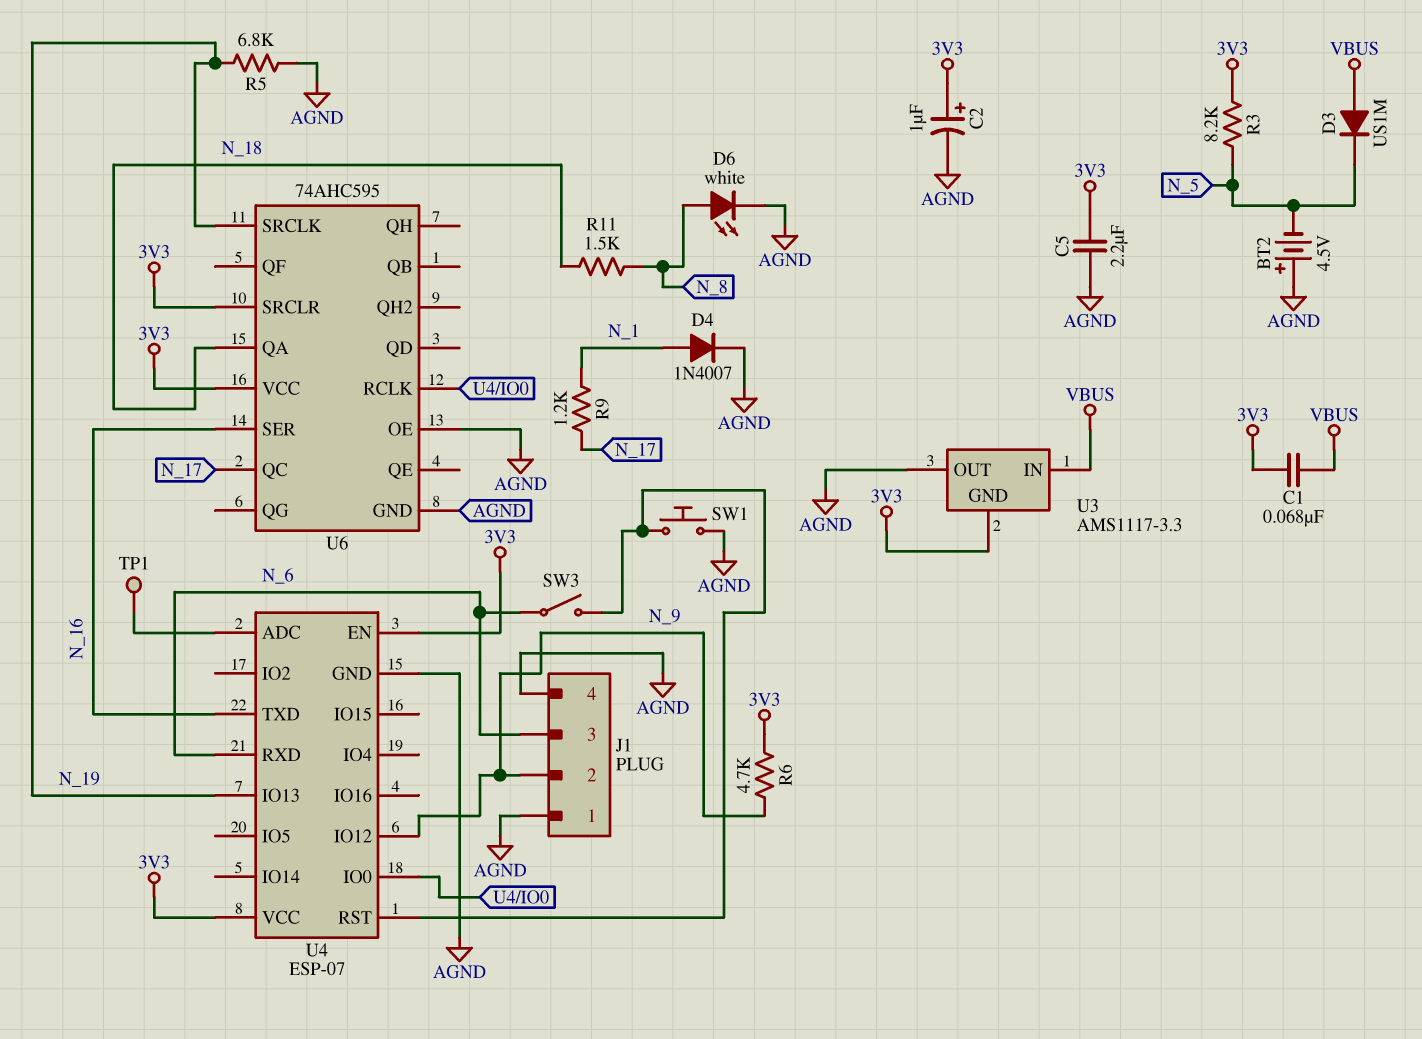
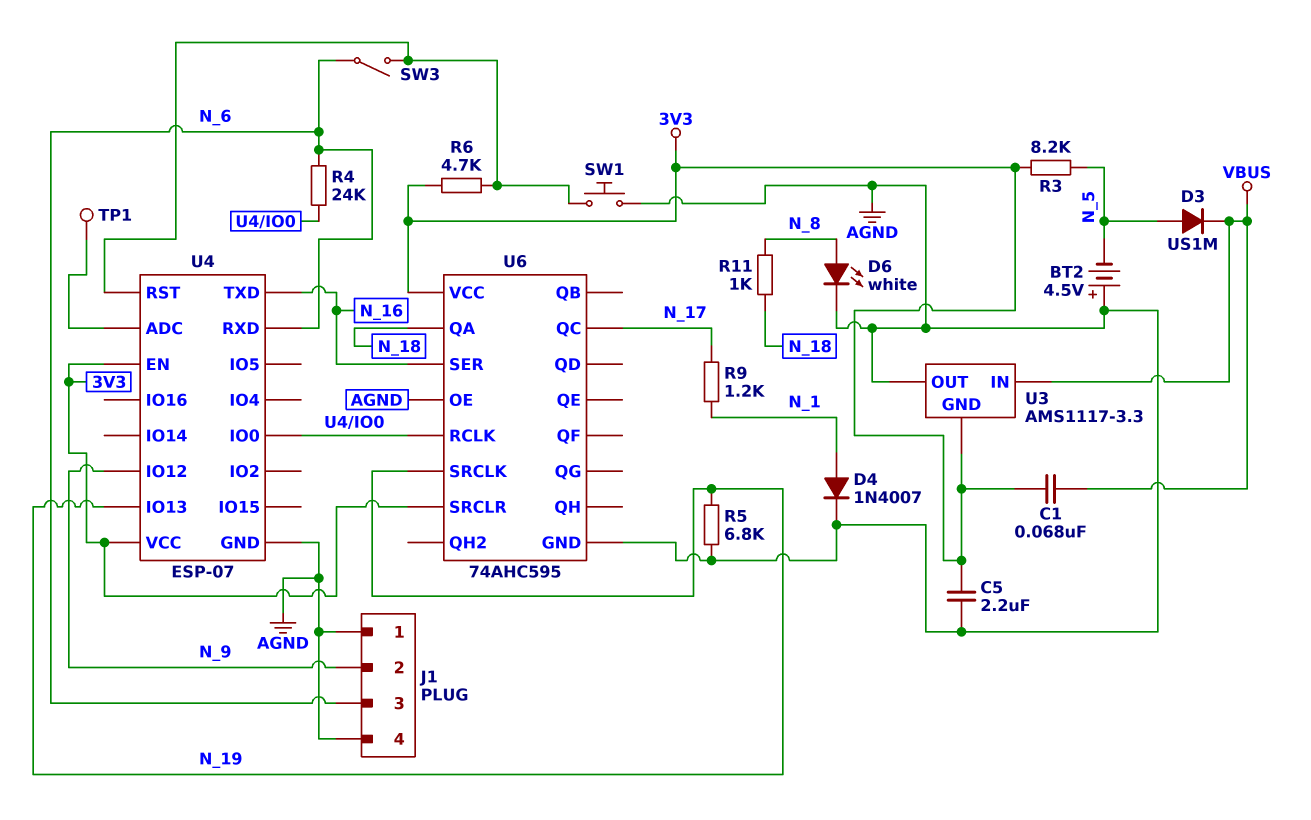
C2: 1uF (plus 3V3, minus AGND) -> none
D3: diode US1M (A VBUS, K N_5) -> diode US1M (A N_5, K VBUS)
R4: none -> 24k (N_6, U4/IO0)
R6: 4.7k (3V3, N_9) -> 4.7k (3V3, U4/RST)
R11: 1.5k (N_8, N_18) -> 1k (N_8, N_18)

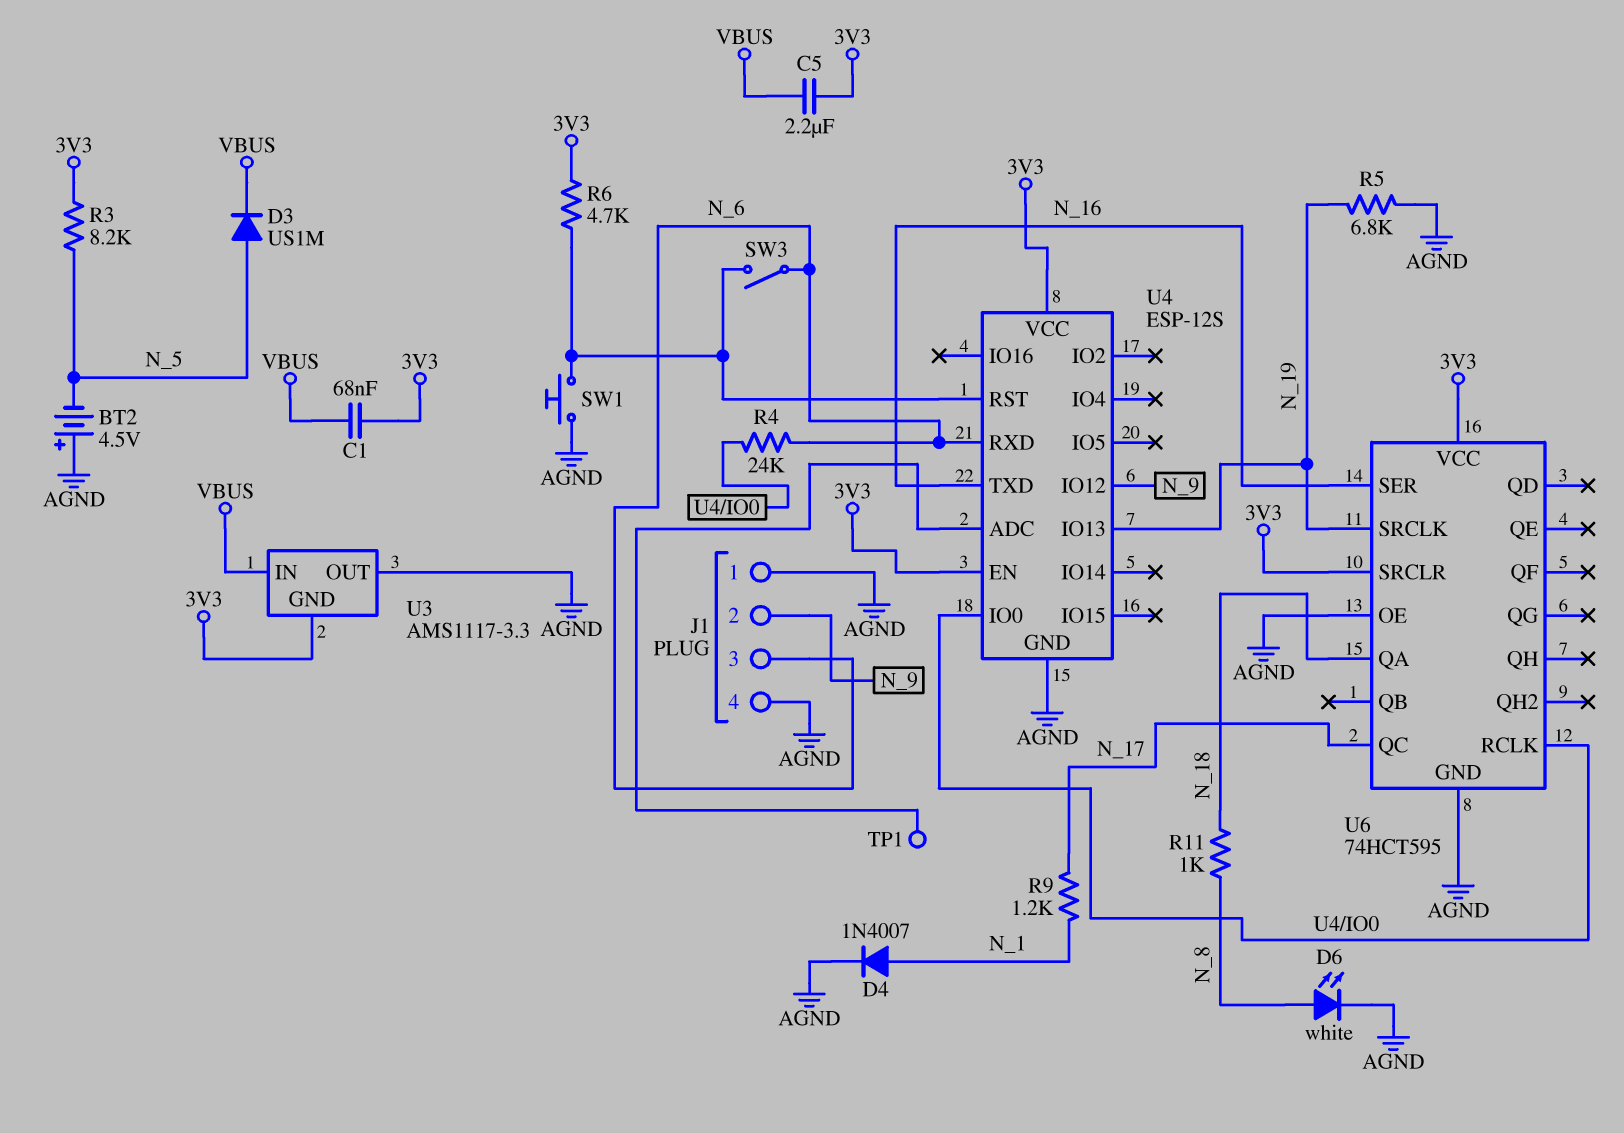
C5: 2.2uF (3V3, AGND) -> 2.2uF (3V3, VBUS)
U4: ESP-07 -> ESP-12S
U6: 74AHC595 -> 74HCT595

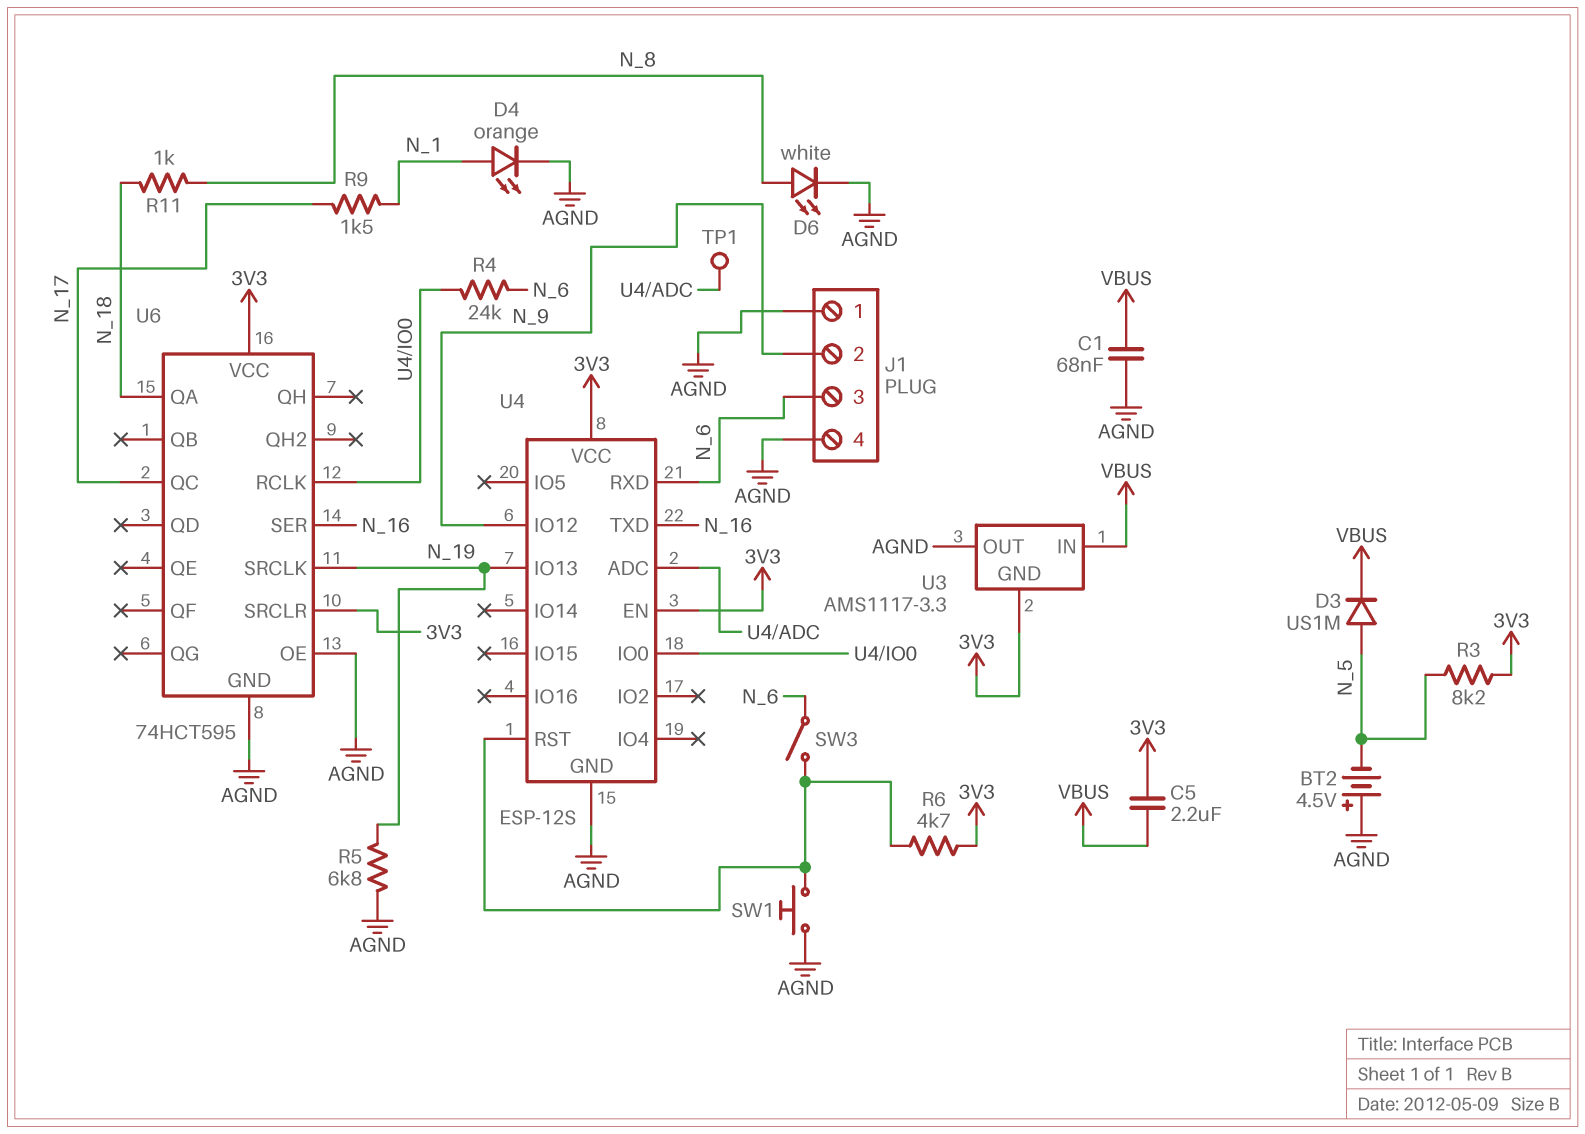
C1: 68nF (3V3, VBUS) -> 68nF (AGND, VBUS)
D4: diode 1N4007 (A N_1, K AGND) -> LED orange (A N_1, K AGND)
R9: 1.2k (N_1, N_17) -> 1.5k (N_1, N_17)

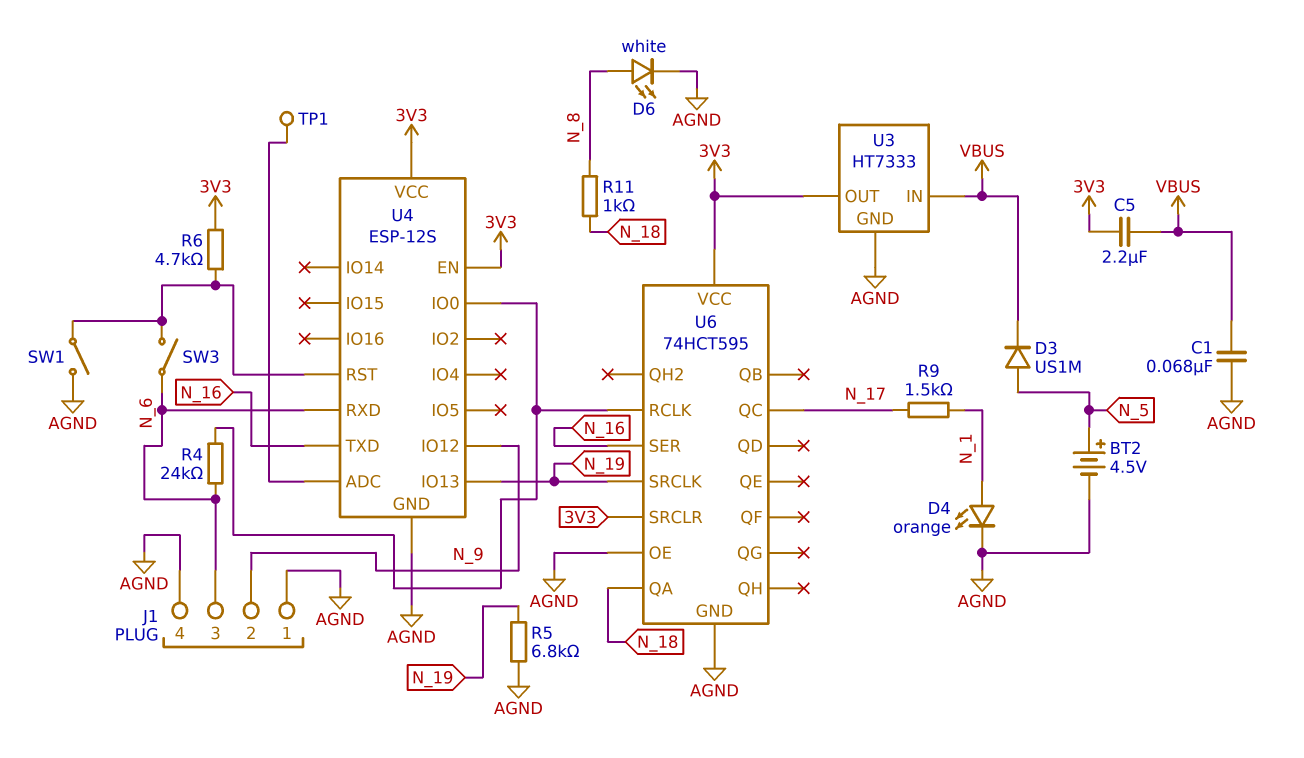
BT2: 4.5V (plus AGND, minus N_5) -> 4.5V (plus N_5, minus AGND)
R3: 8.2k (3V3, N_5) -> none
SW1: button (AGND, U4/RST) -> switch (AGND, U4/RST)
U3: AMS1117-3.3 -> HT7333
U3 pin GND: 3V3 -> AGND
U3 pin OUT: AGND -> 3V3

